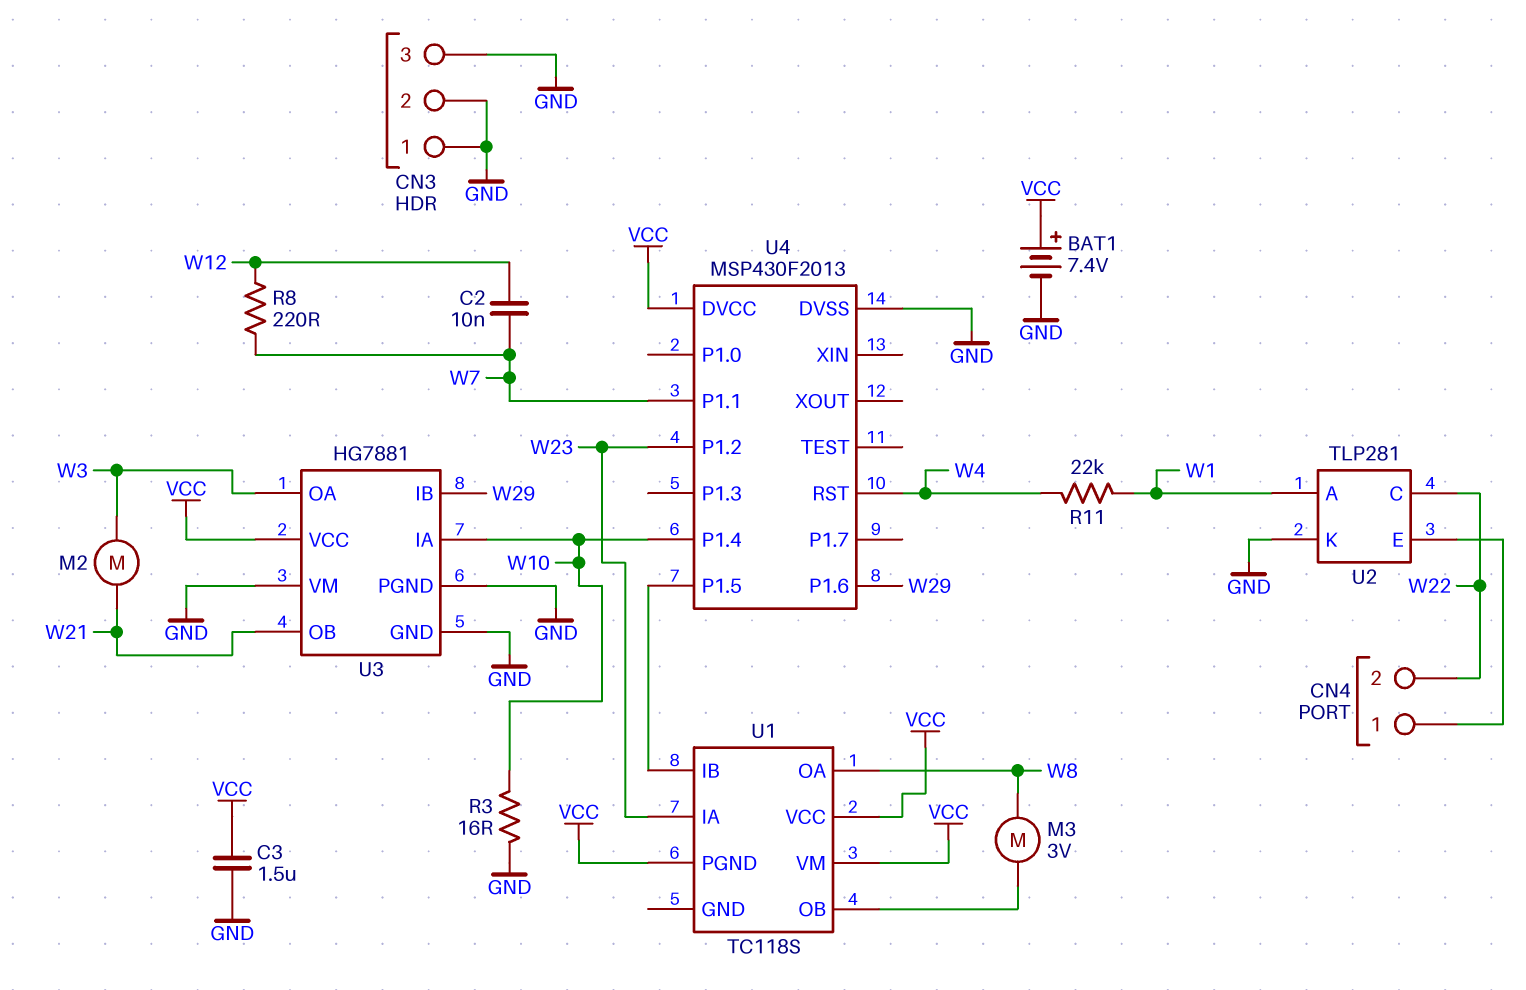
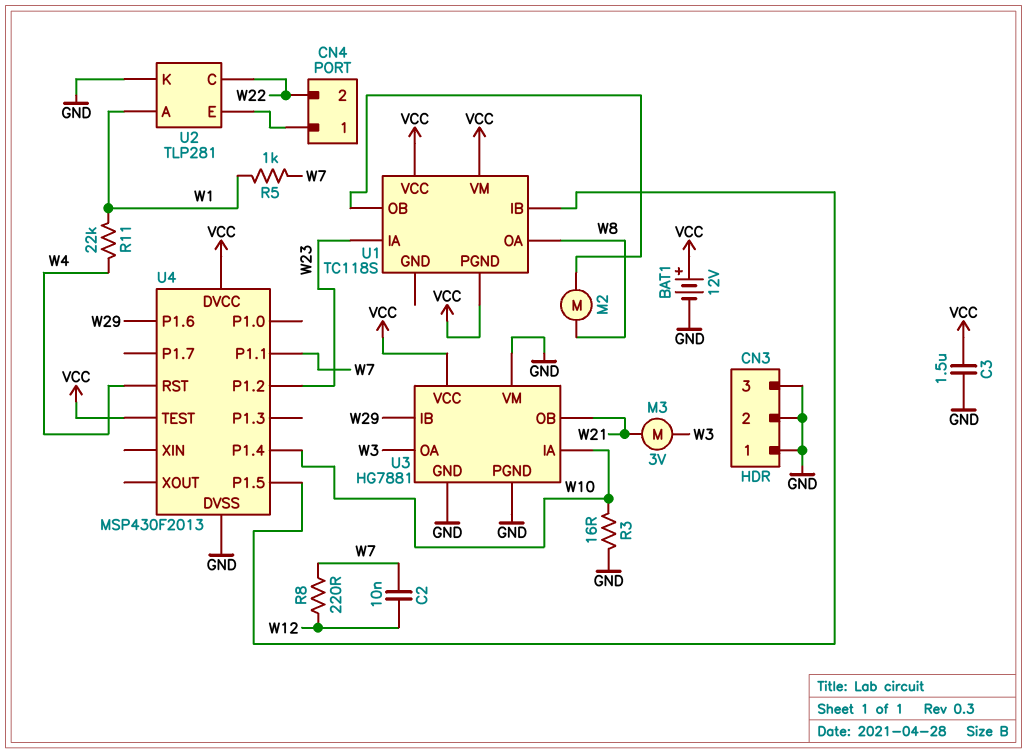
BAT1: 7.4V (plus VCC, minus GND) -> 12V (plus VCC, minus GND)
M2: motor (W3, W21) -> motor (U1/OB, W8)
M3: motor 3V (U1/OB, W8) -> motor 3V (W3, W21)
R5: none -> 1k (W1, W7)
U4 pin TEST: none -> VCC

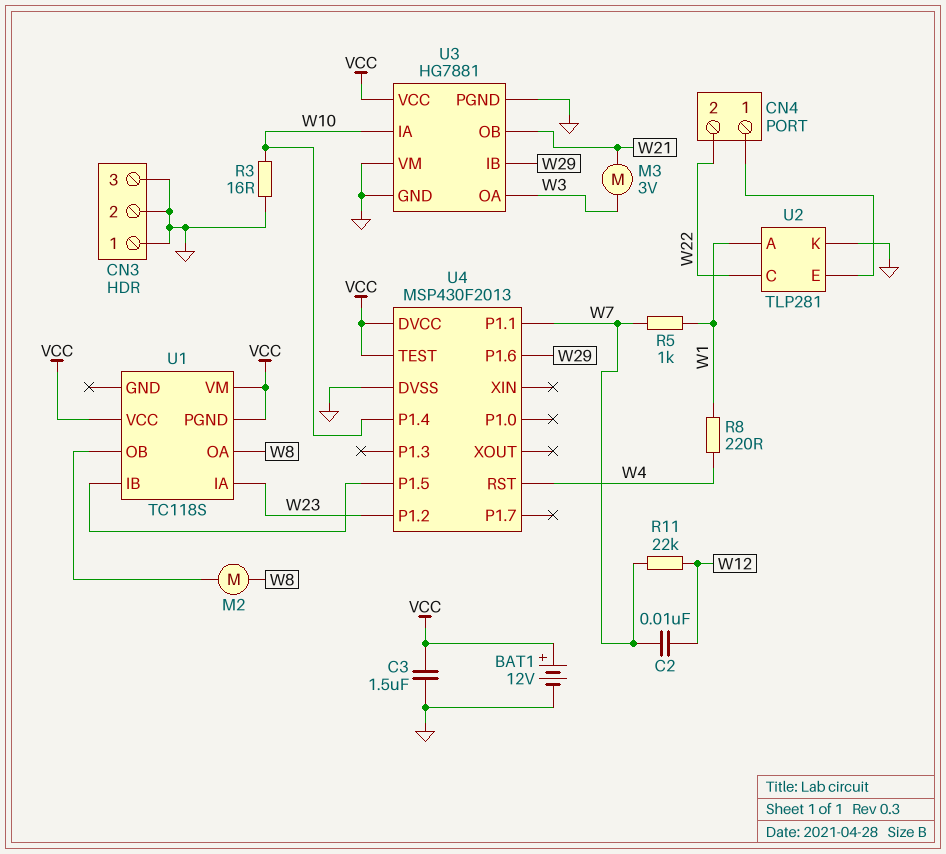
R8: 220 (W7, W12) -> 220 (W1, W4)
R11: 22k (W1, W4) -> 22k (W7, W12)

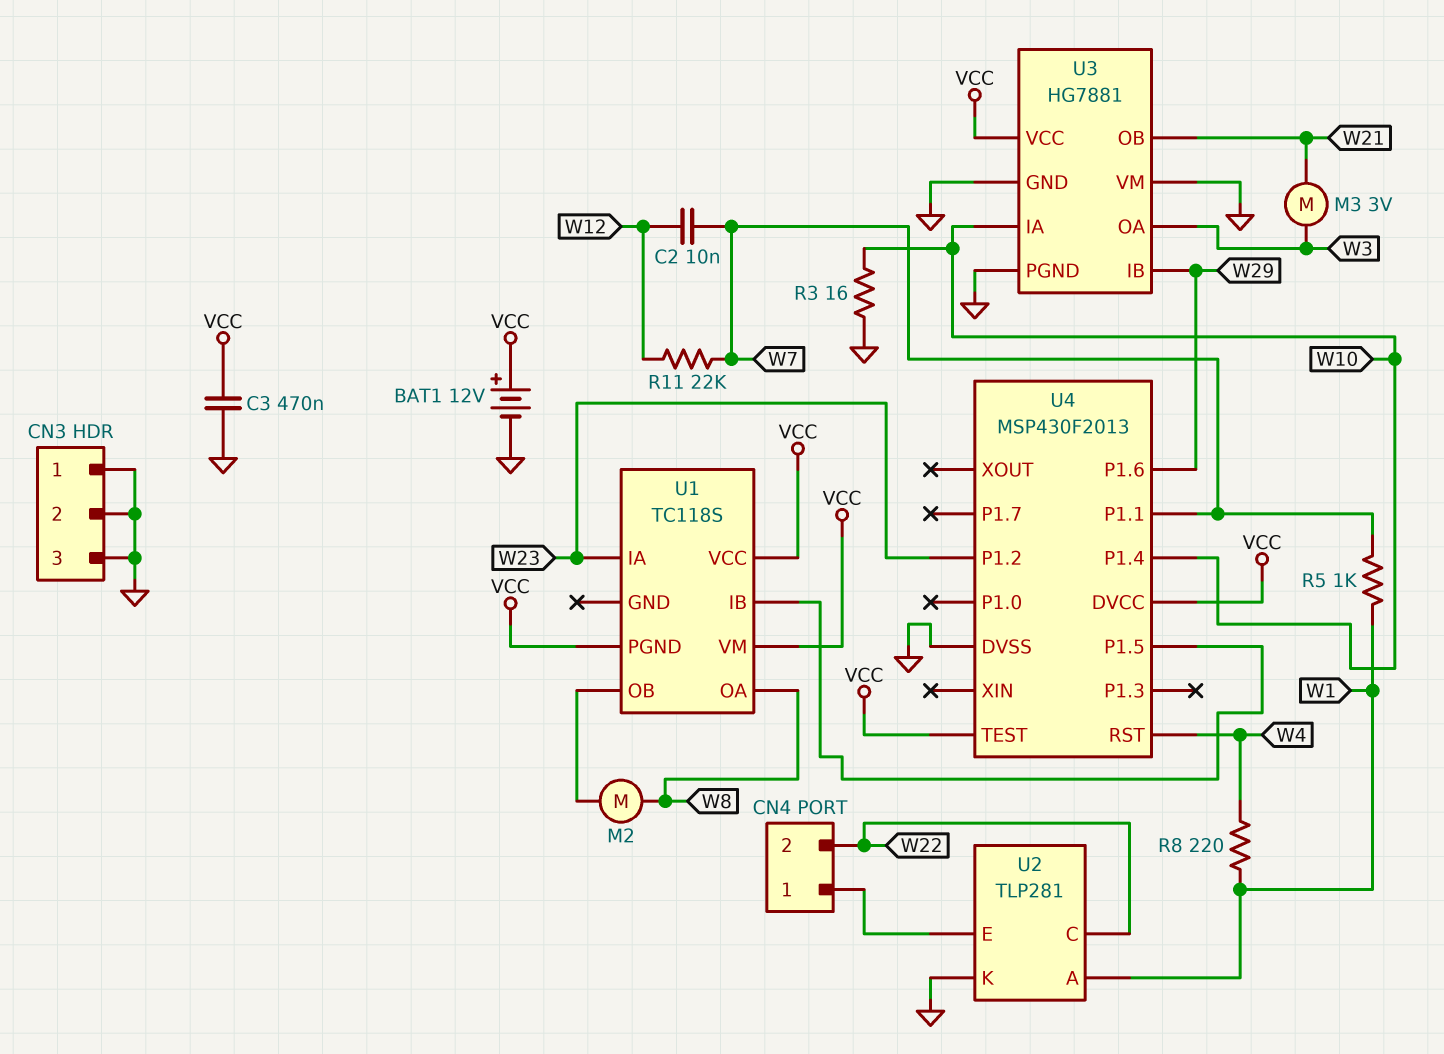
C3: 1.5uF (GND, VCC) -> 470nF (GND, VCC)

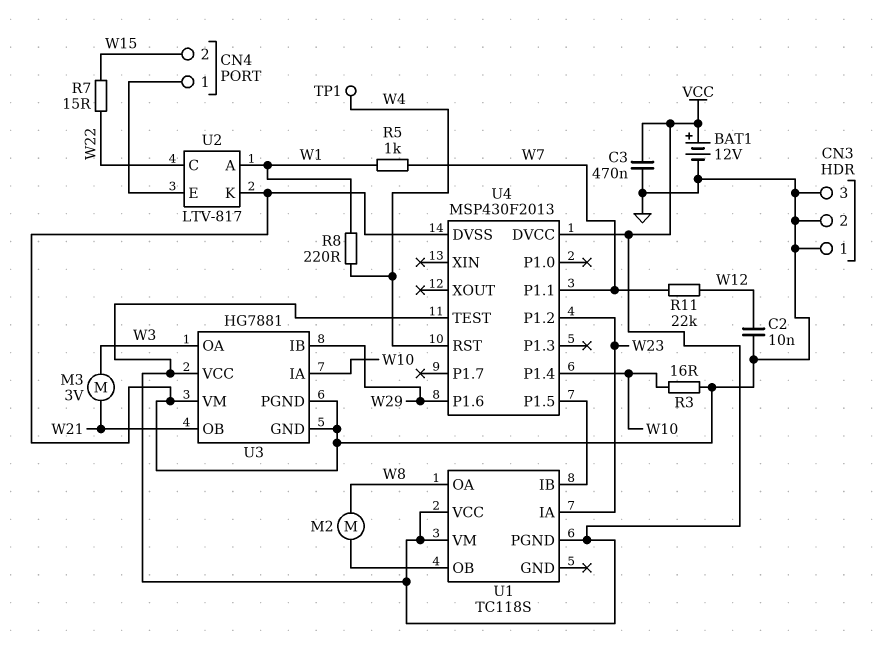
C2: 10nF (W7, W12) -> 10nF (GND, W12)
CN4 pin 2: W22 -> W15
R7: none -> 15 (W15, W22)
TP1: none -> test point (W4)
U2: TLP281 -> LTV-817

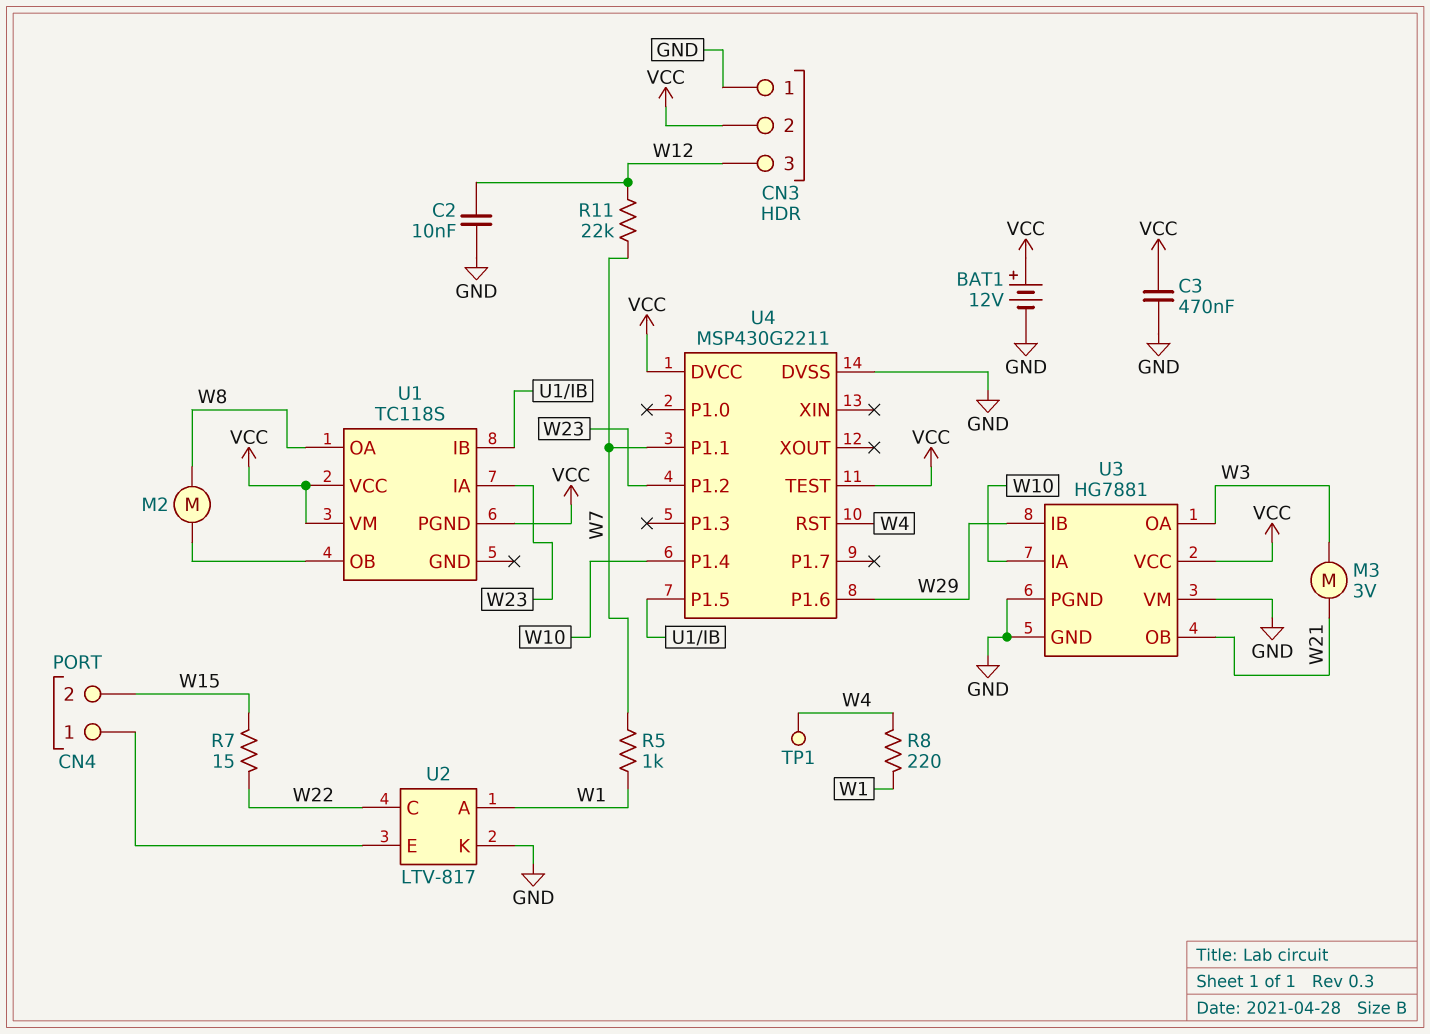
CN3 pin 2: GND -> VCC
CN3 pin 3: GND -> W12
R3: 16 (GND, W10) -> none
U4: MSP430F2013 -> MSP430G2211

